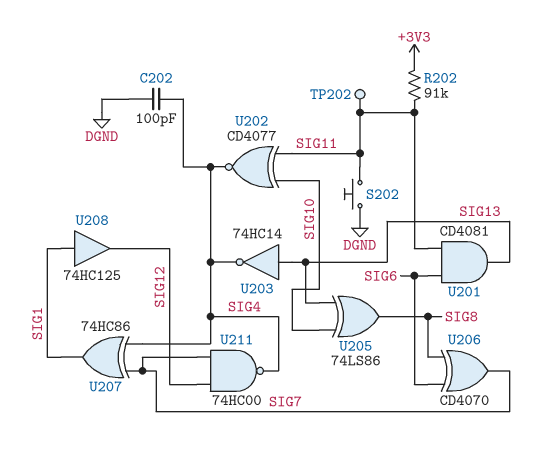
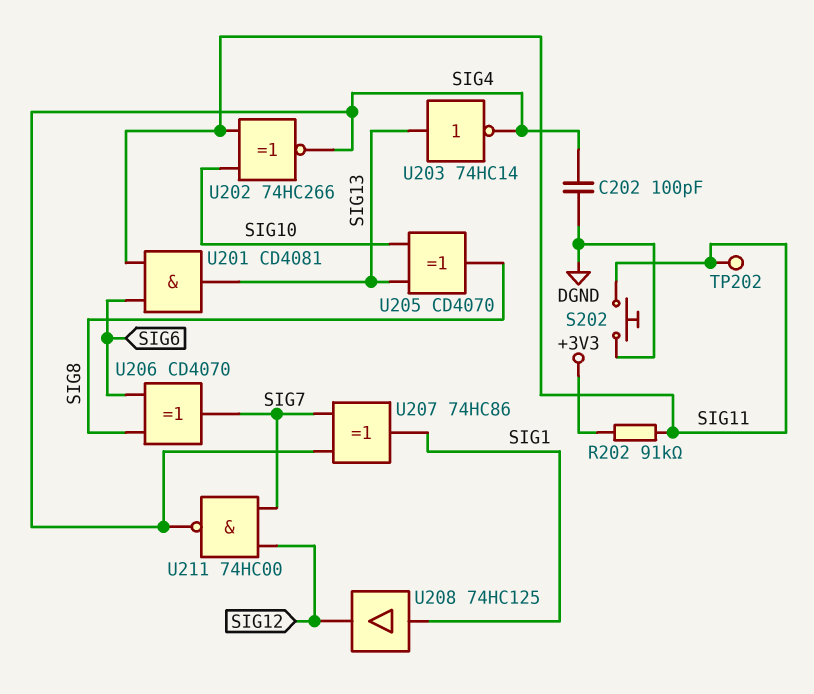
U202: XNOR CD4077 (in SIG10, in SIG11, out SIG4) -> XNOR 74HC266 (in SIG10, in SIG11, out SIG4)
U205: XOR 74LS86 (in SIG10, in SIG13, out SIG8) -> XOR CD4070 (in SIG10, in SIG13, out SIG8)

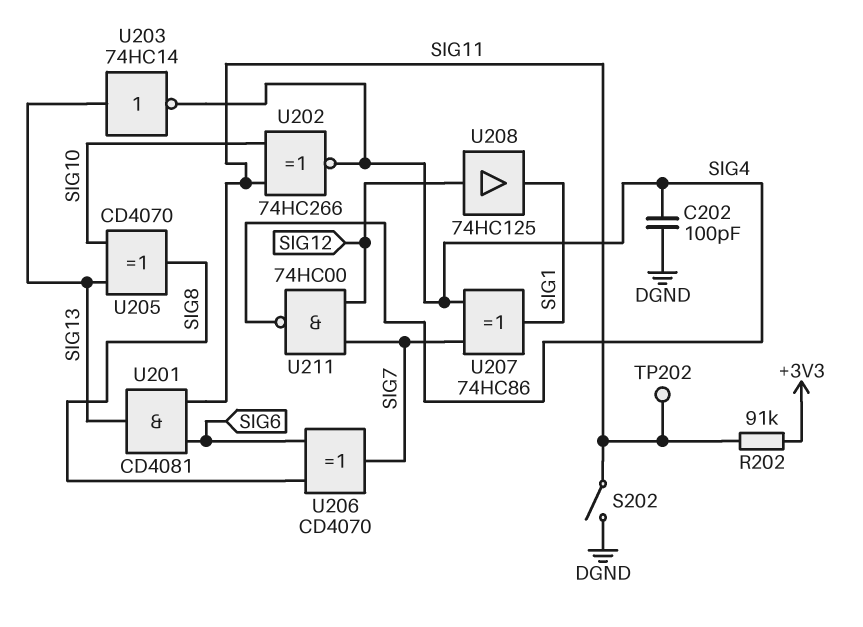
S202: button (DGND, SIG11) -> switch (DGND, SIG11)
U208: buffer 74HC125 (in SIG1, out SIG12) -> buffer 74HC125 (in SIG12, out SIG1)

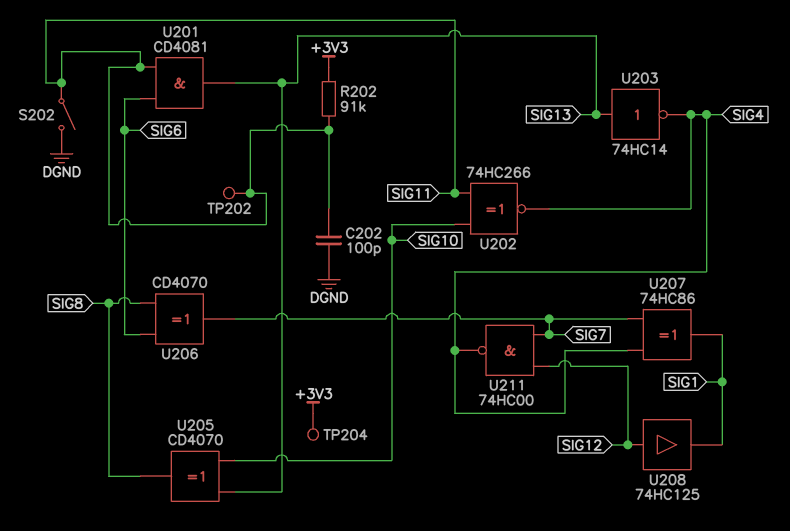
C202: 100pF (DGND, SIG4) -> 100pF (DGND, SIG11)
TP204: none -> test point (+3V3)

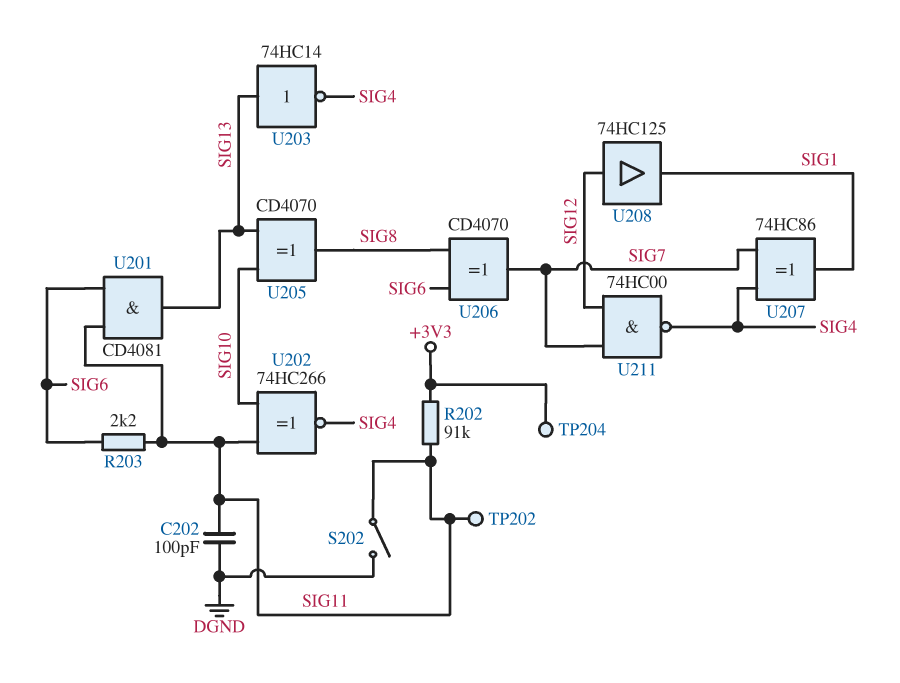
R203: none -> 2.2k (SIG6, SIG11)

